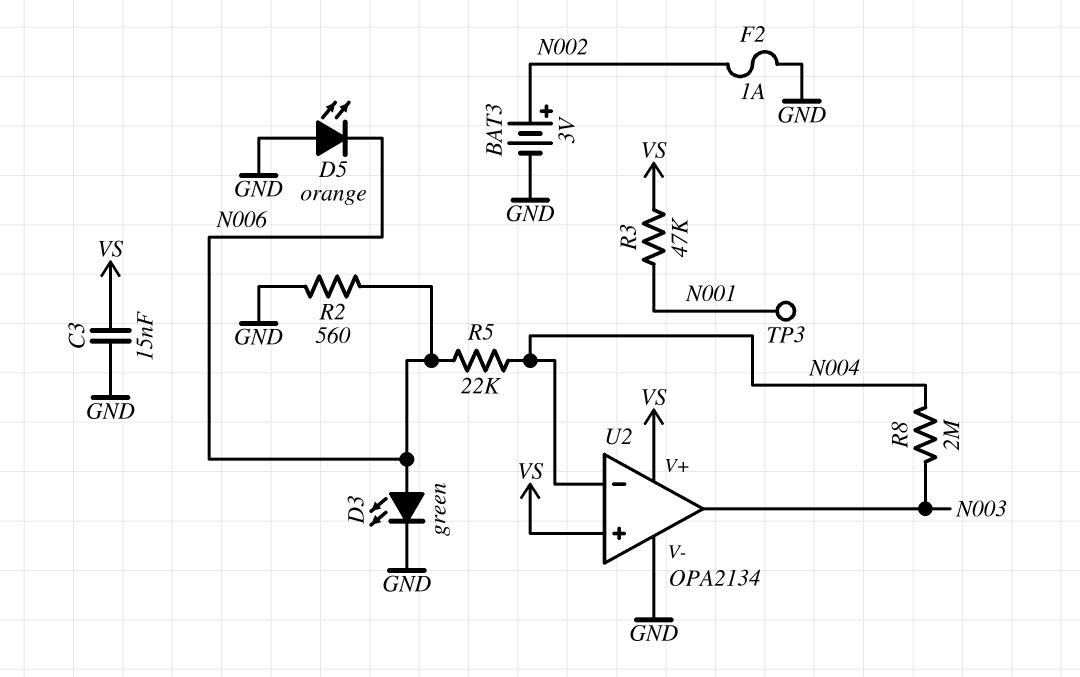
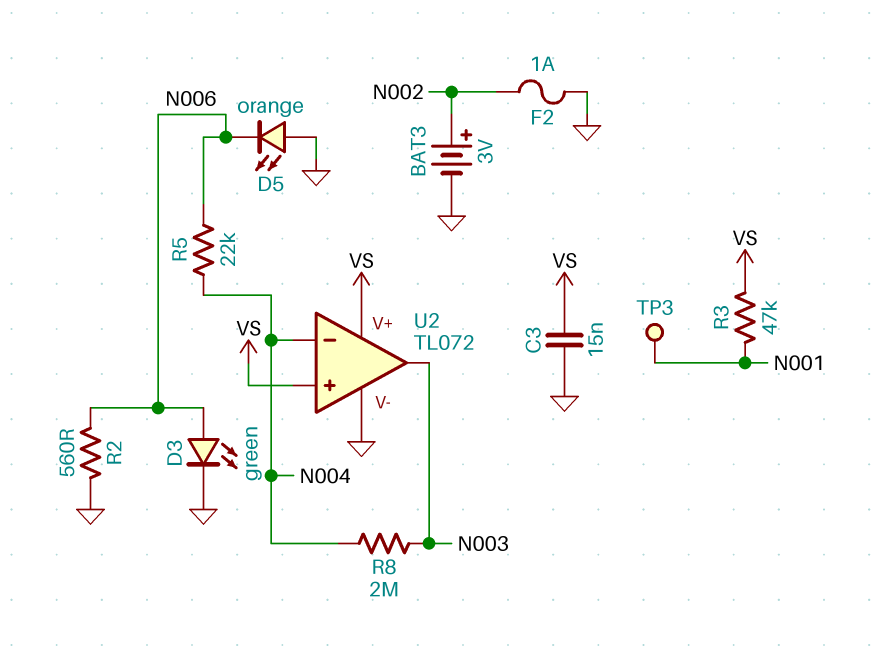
U2: OPA2134 -> TL072

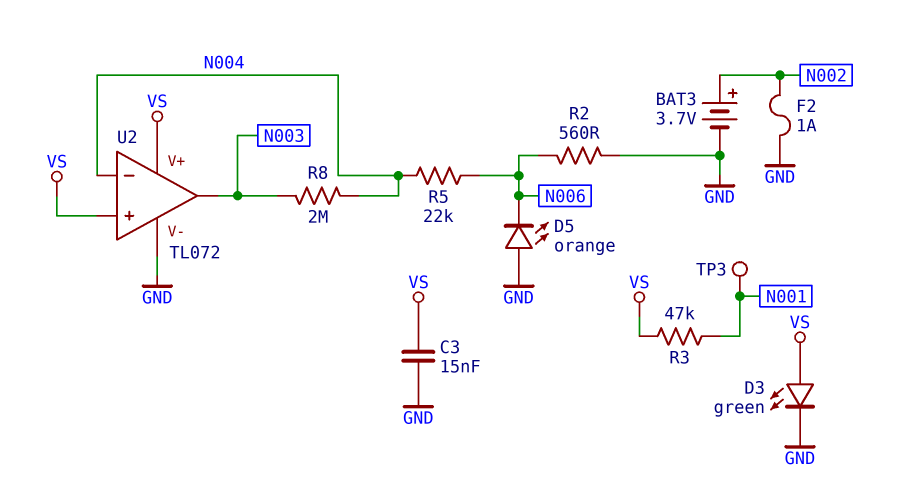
BAT3: 3V (plus N002, minus GND) -> 3.7V (plus N002, minus GND)
D3: LED green (A N006, K GND) -> LED green (A VS, K GND)

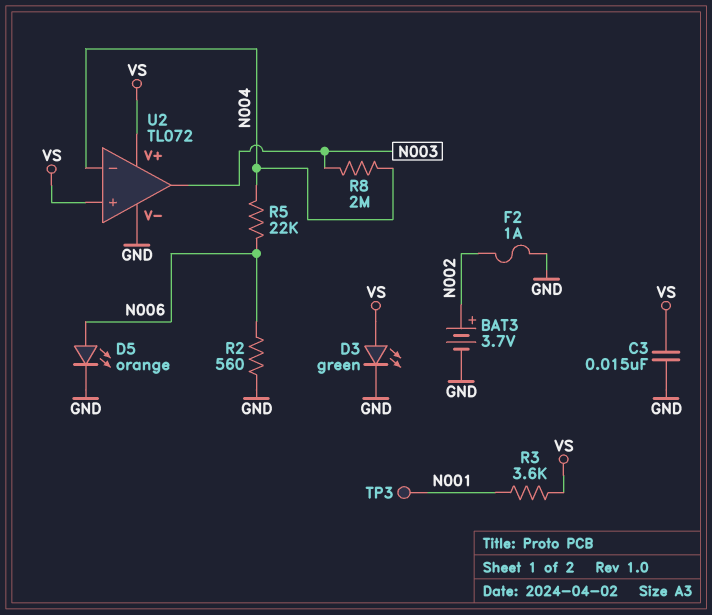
D5: LED orange (A GND, K N006) -> LED orange (A N006, K GND)
R3: 47k (N001, VS) -> 3.6k (N001, VS)

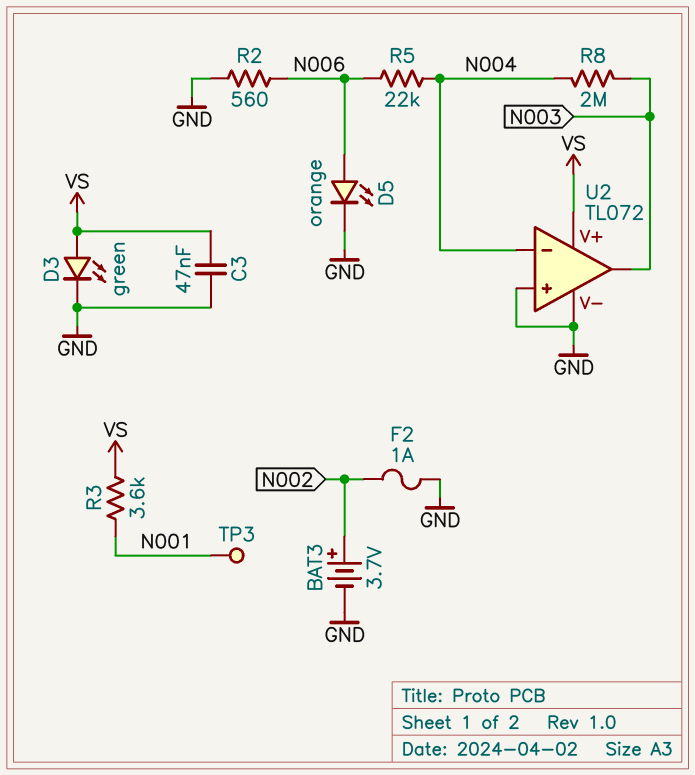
C3: 15nF (GND, VS) -> 47nF (GND, VS)
U2 pin in+: VS -> GND

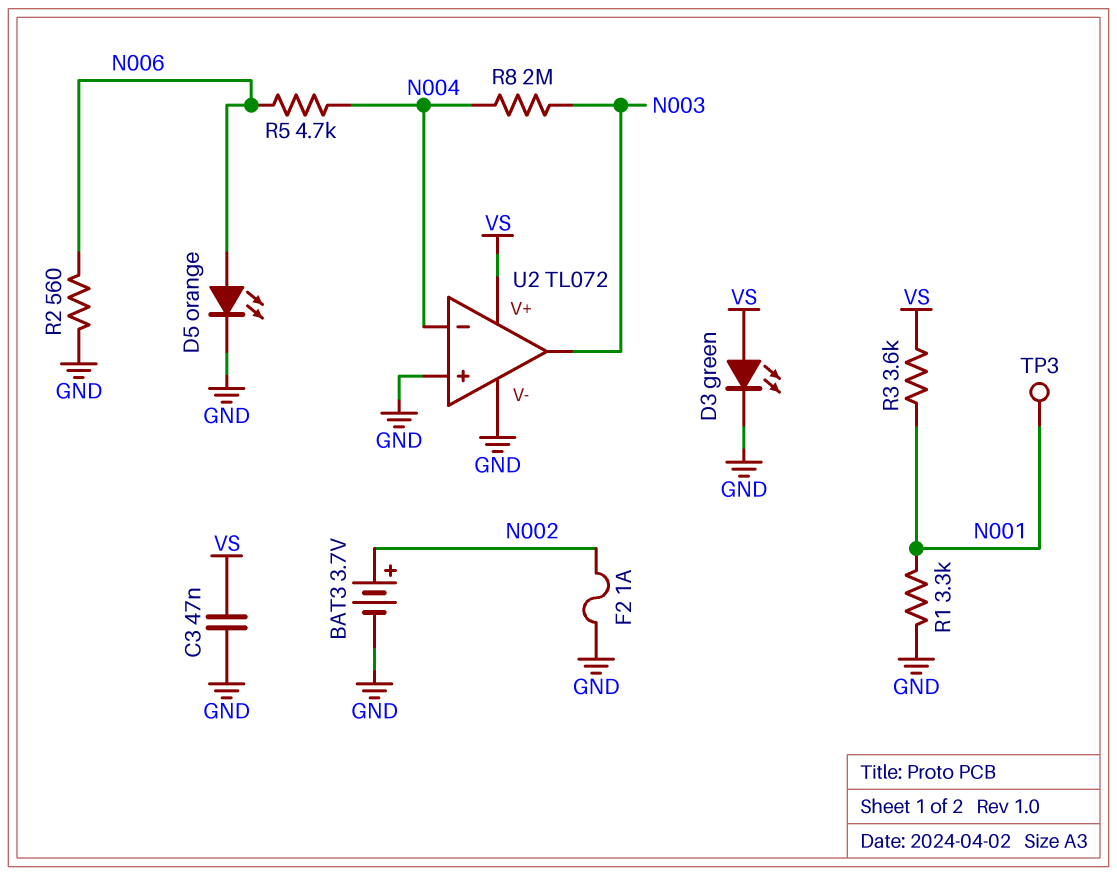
R1: none -> 3.3k (GND, N001)
R5: 22k (N004, N006) -> 4.7k (N004, N006)

